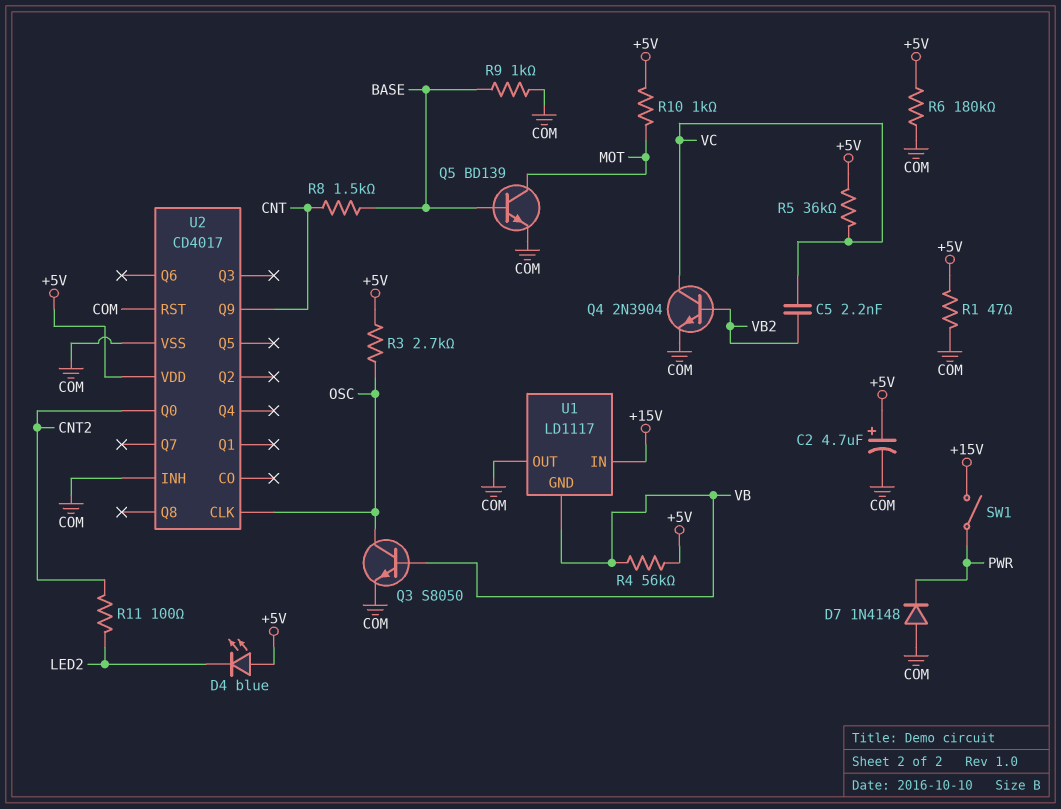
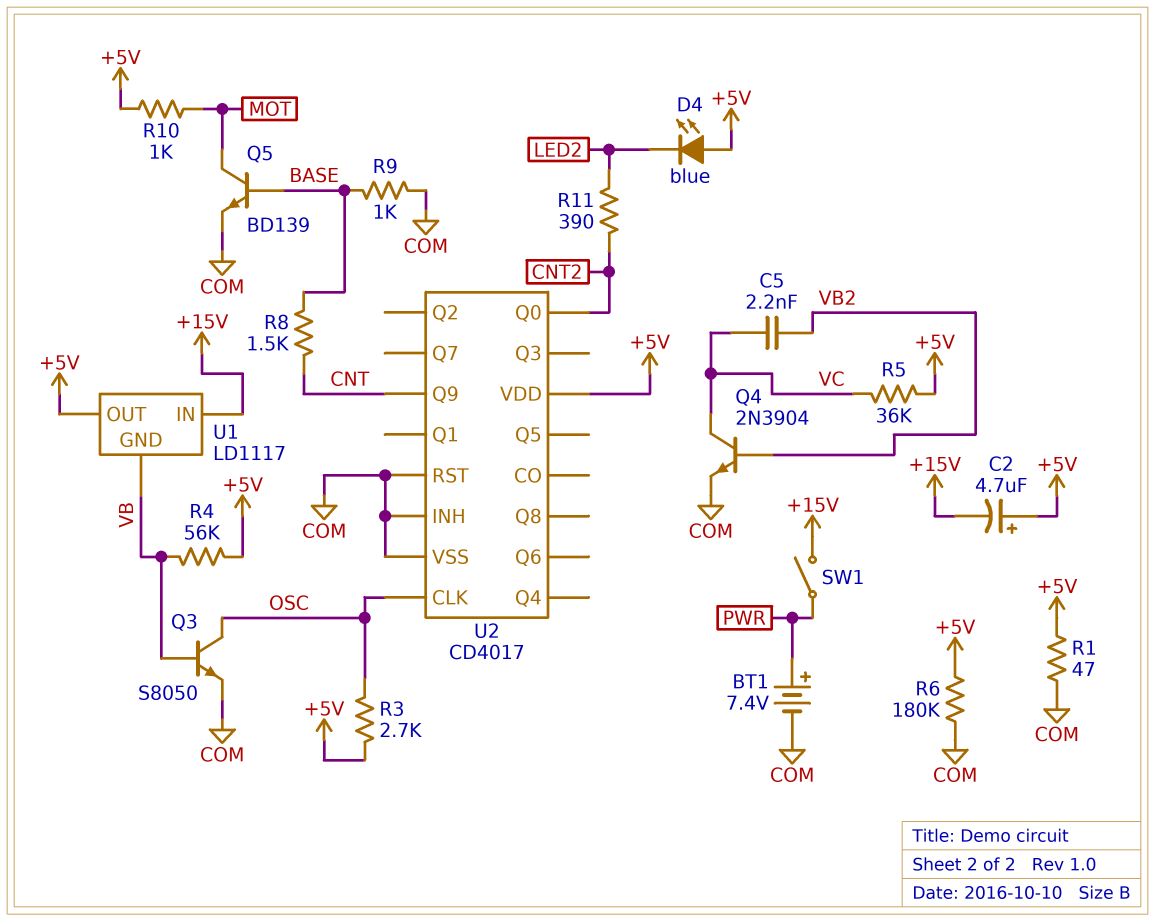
BT1: none -> 7.4V (plus PWR, minus COM)
C2: 4.7uF (plus +5V, minus COM) -> 4.7uF (plus +5V, minus +15V)
D7: diode 1N4148 (A COM, K PWR) -> none
R11: 100 (CNT2, LED2) -> 390 (CNT2, LED2)
U1 pin OUT: COM -> +5V

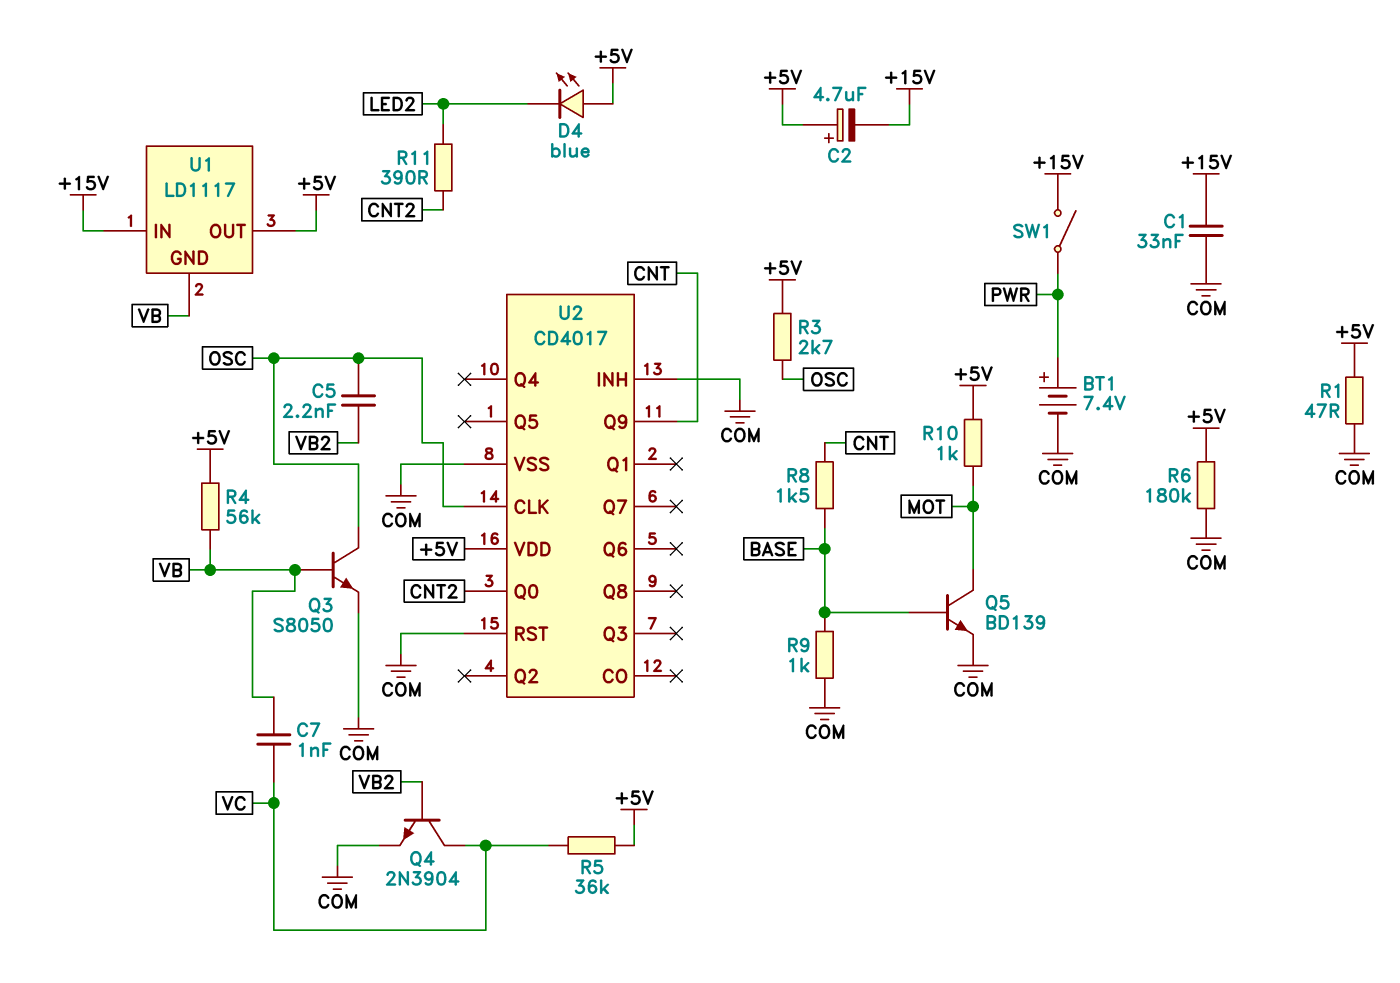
C1: none -> 33nF (+15V, COM)
C5: 2.2nF (VB2, VC) -> 2.2nF (OSC, VB2)
C7: none -> 1nF (VB, VC)

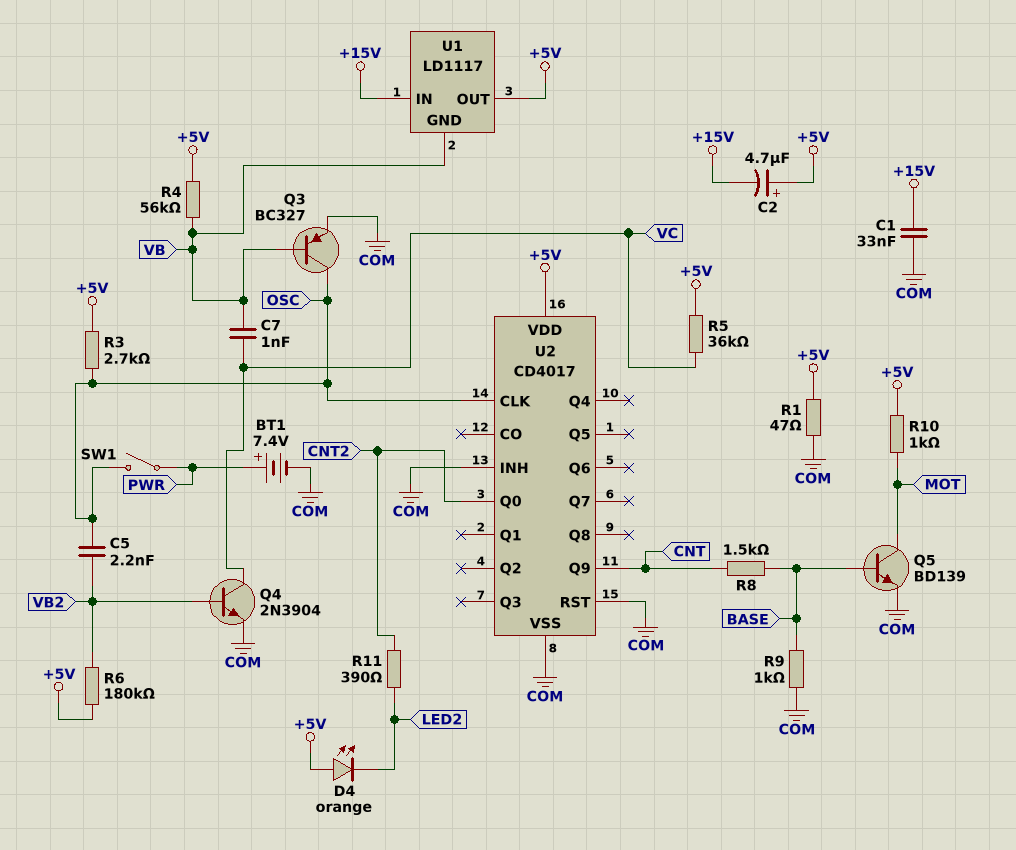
D4: LED blue (A +5V, K LED2) -> LED orange (A +5V, K LED2)
Q3: NPN S8050 (B VB, C OSC, E COM) -> PNP BC327 (B VB, C OSC, E COM)
R6: 180k (+5V, COM) -> 180k (+5V, VB2)
SW1: switch (+15V, PWR) -> switch (OSC, PWR)

